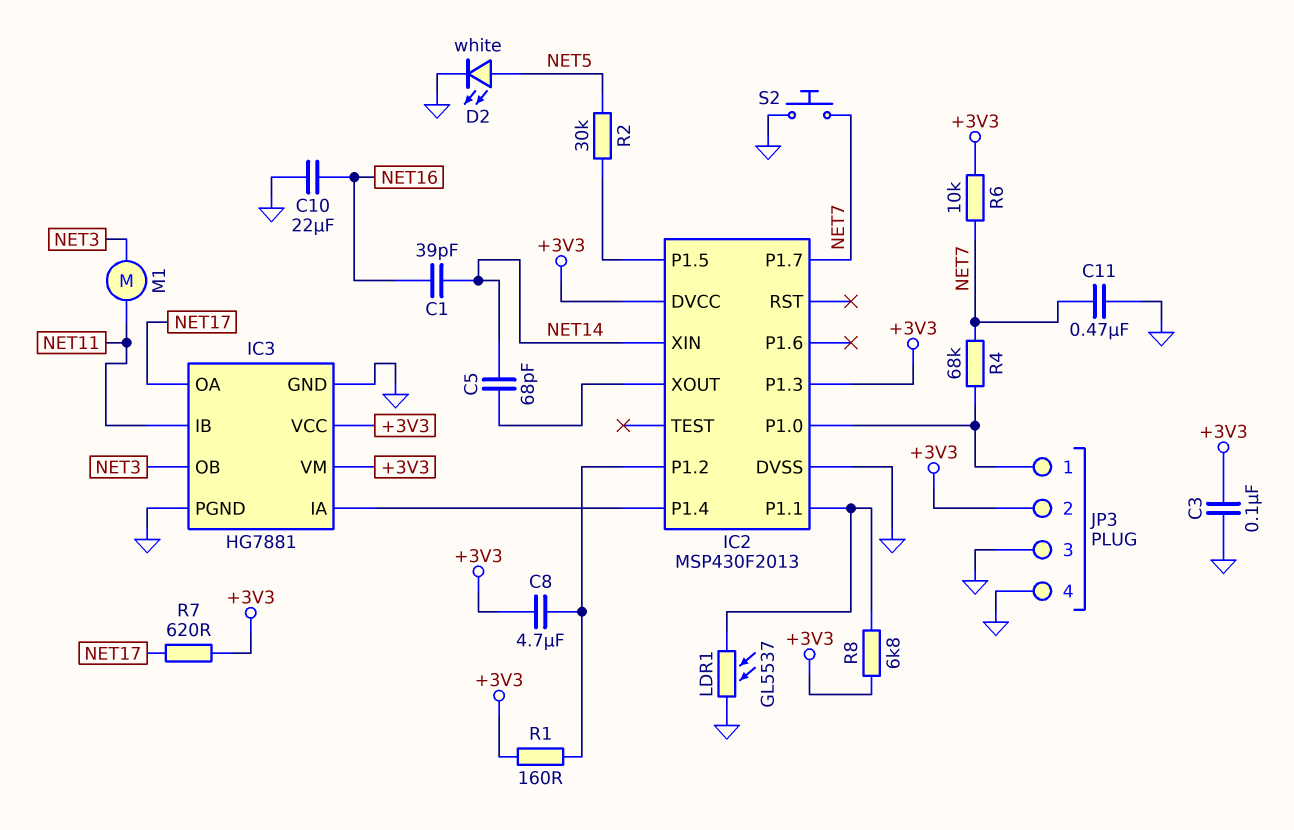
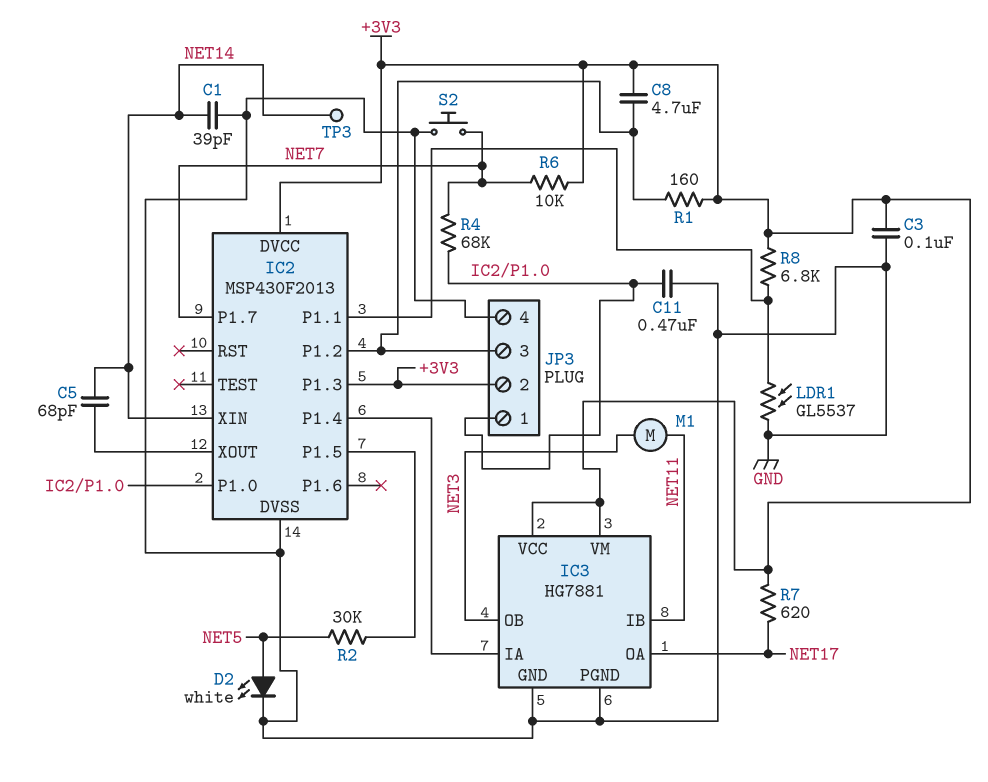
C1: 39pF (NET14, NET16) -> 39pF (GND, NET14)
C10: 22uF (GND, NET16) -> none
C11: 470nF (GND, NET7) -> 470nF (GND, IC2/P1.0)
JP3 pin 3: GND -> IC2/P1.2
TP3: none -> test point (NET14)

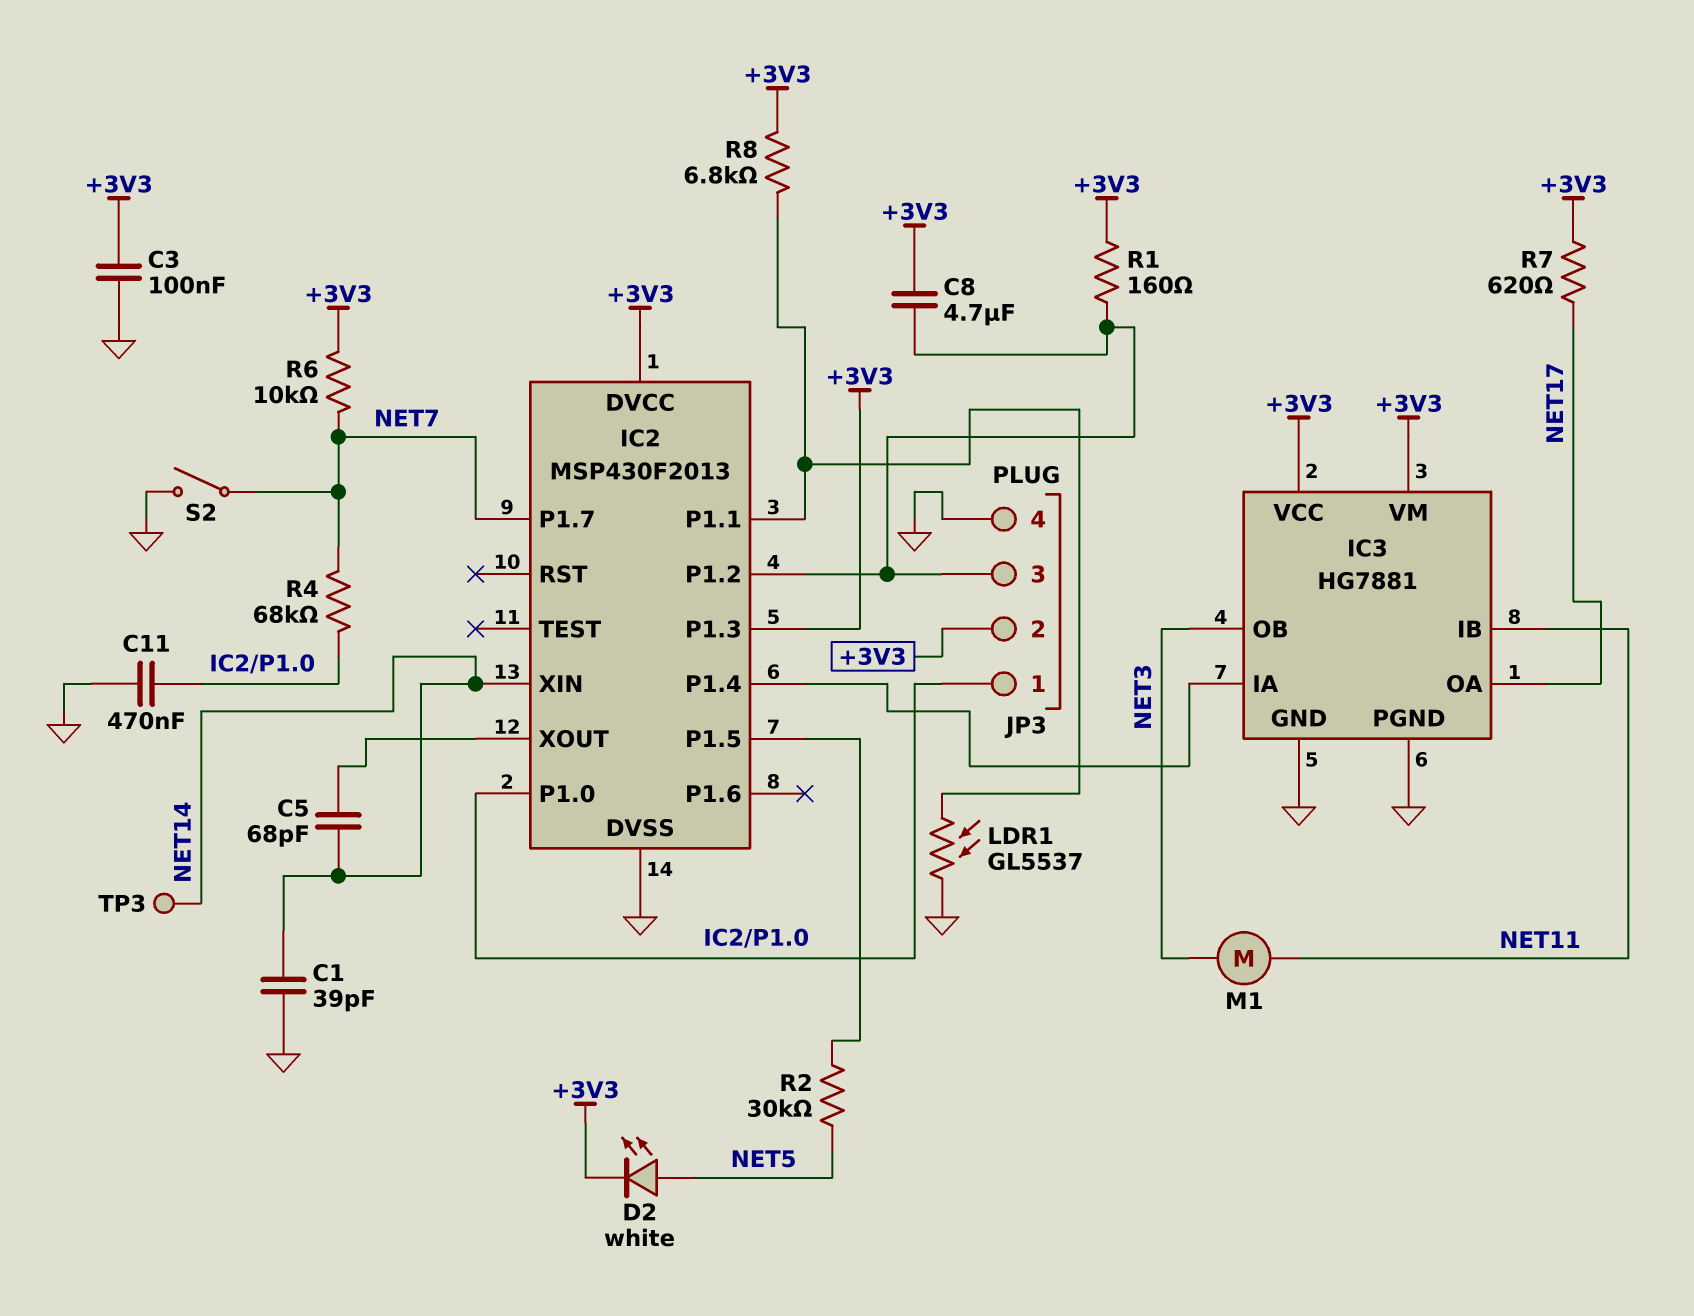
D2: LED white (A NET5, K GND) -> LED white (A NET5, K +3V3)
S2: button (GND, NET7) -> switch (GND, NET7)

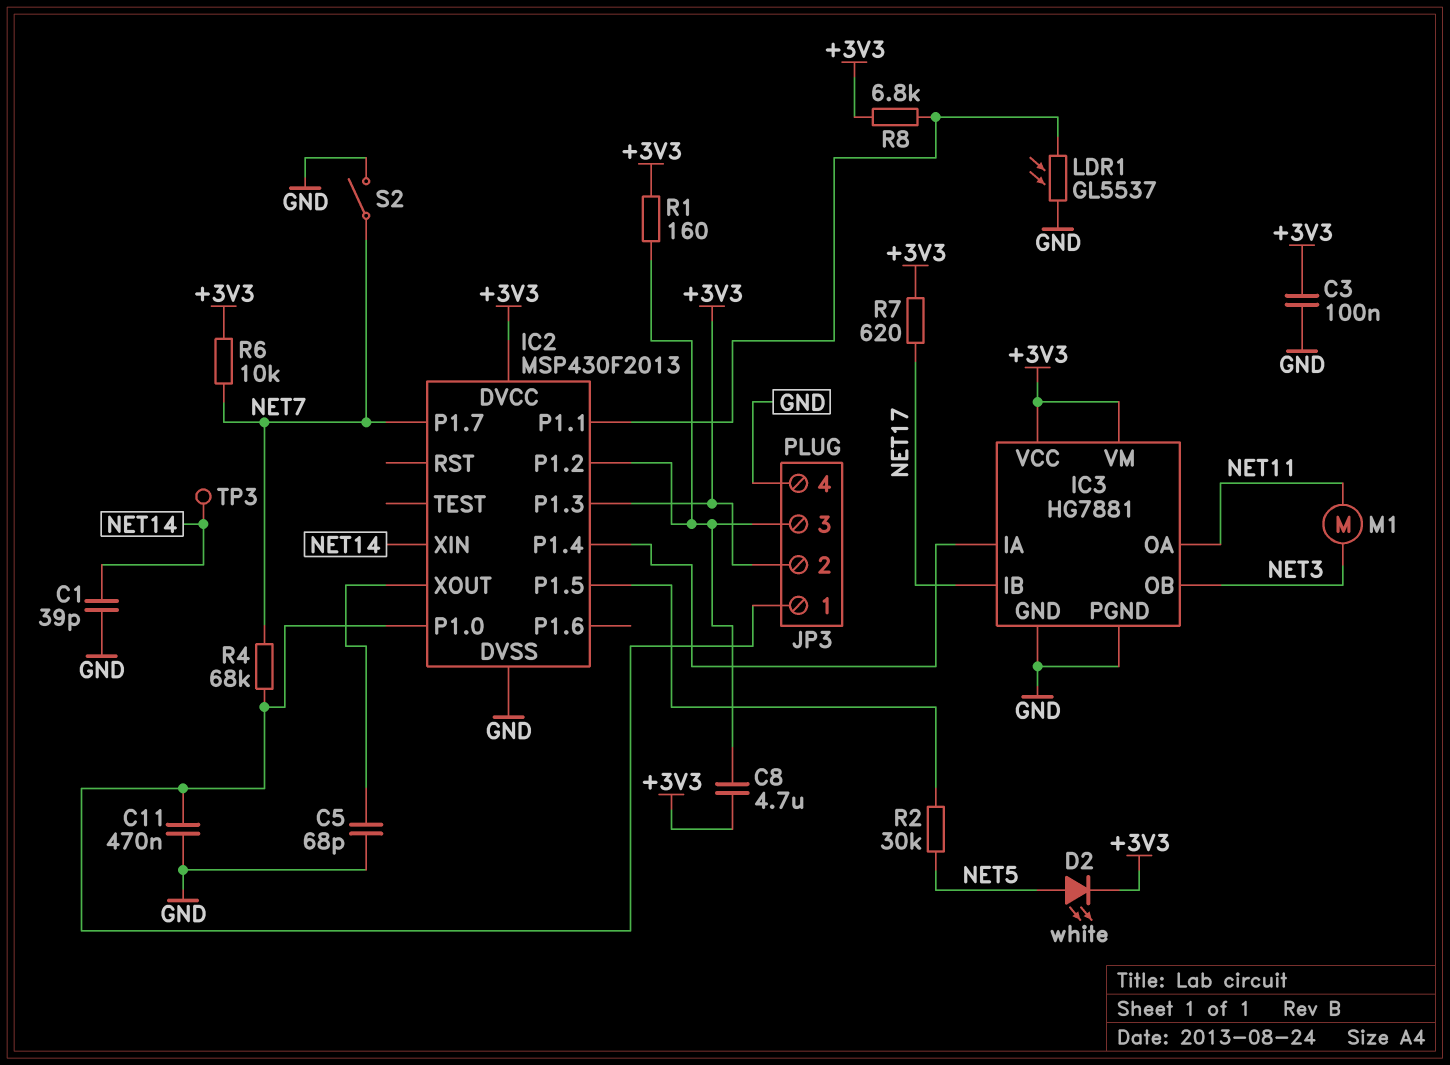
C5: 68pF (IC2/XOUT, NET14) -> 68pF (GND, IC2/XOUT)
IC3 pin IB: NET11 -> NET17
IC3 pin OA: NET17 -> NET11

